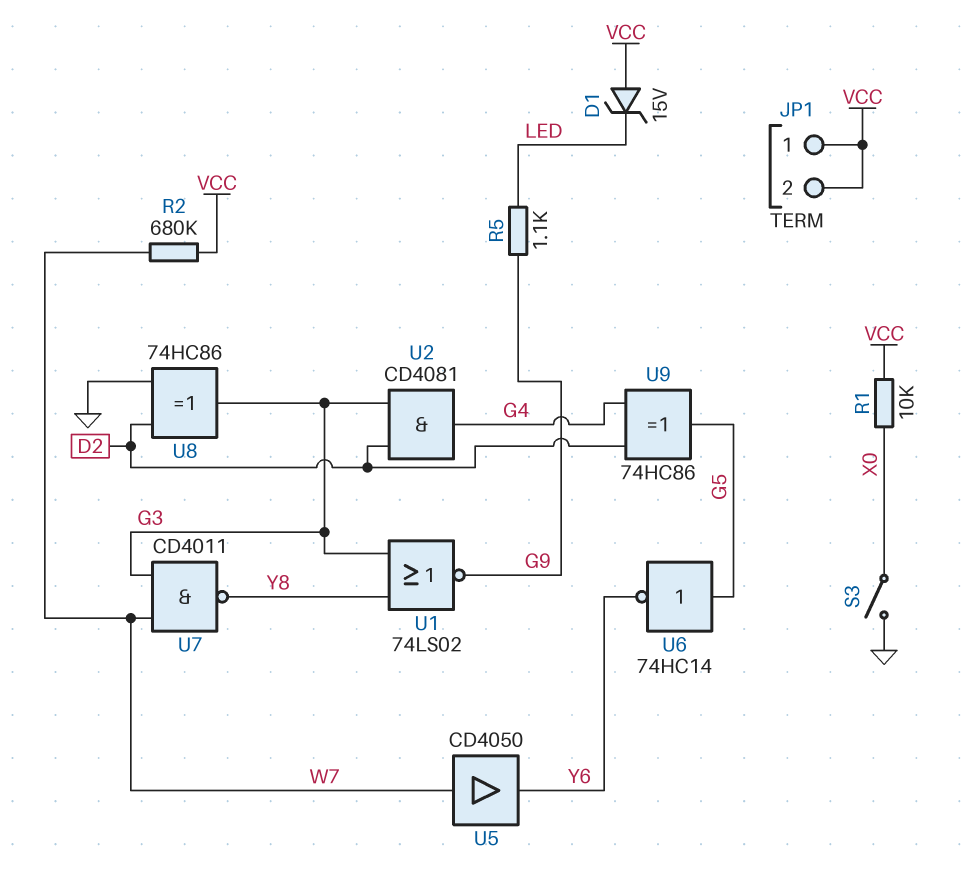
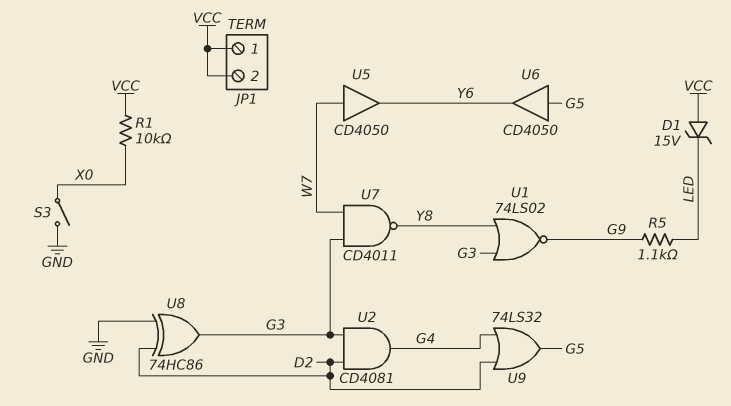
R2: 680k (VCC, W7) -> none
U6: NOT 74HC14 (in G5, out Y6) -> buffer CD4050 (in G5, out Y6)
U9: XOR 74HC86 (in D2, in G4, out G5) -> OR 74LS32 (in D2, in G4, out G5)

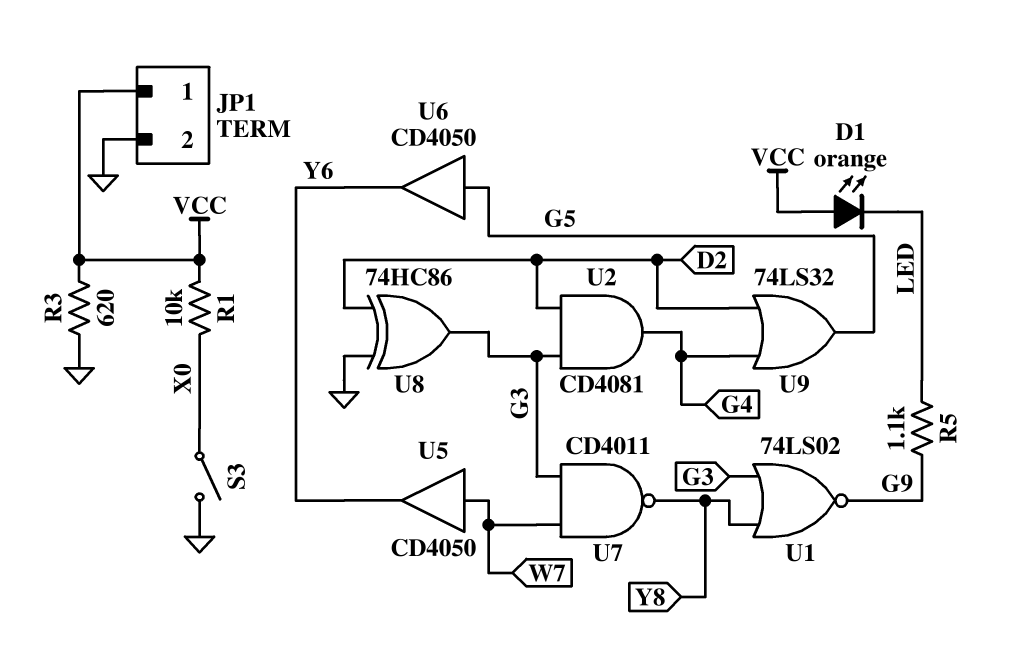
D1: zener 15V (A VCC, K LED) -> LED orange (A VCC, K LED)
JP1 pin 2: VCC -> GND
R3: none -> 620 (GND, VCC)

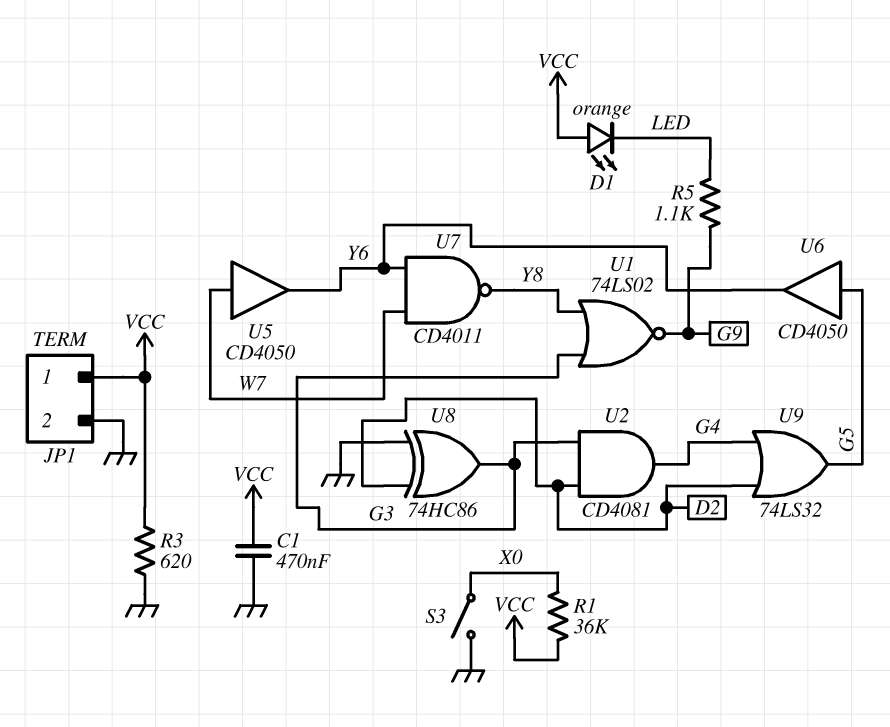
C1: none -> 470nF (GND, VCC)
R1: 10k (VCC, X0) -> 36k (VCC, X0)
U7: NAND CD4011 (in G3, in W7, out Y8) -> NAND CD4011 (in W7, in Y6, out Y8)

